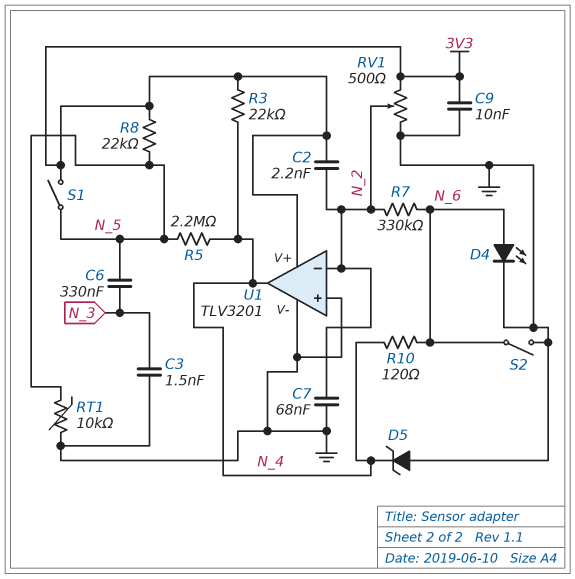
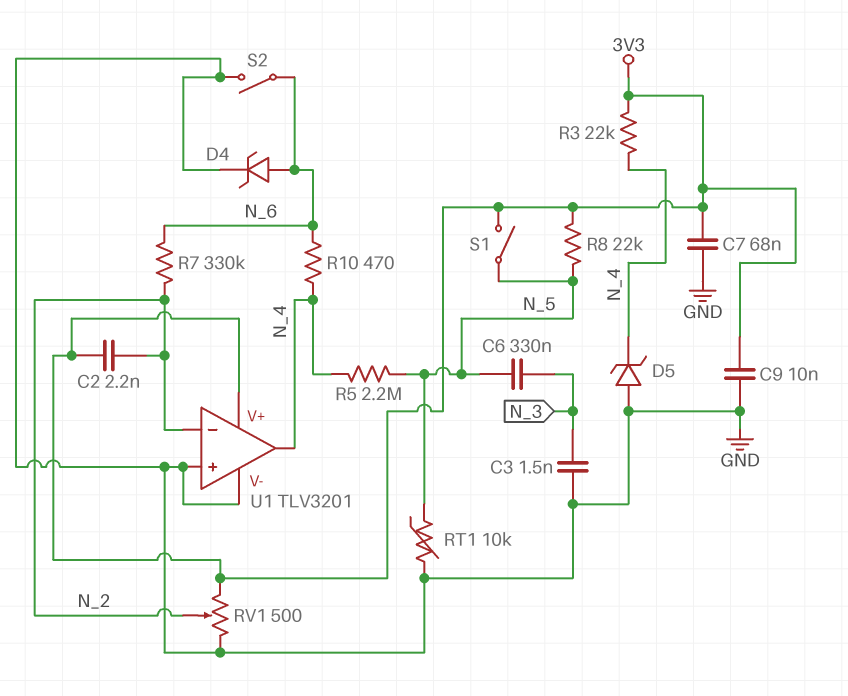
C7: 68nF (GND, N_2) -> 68nF (3V3, GND)
D4: LED (A N_6, K GND) -> zener (A N_6, K GND)
R10: 120 (N_4, N_6) -> 470 (N_4, N_6)

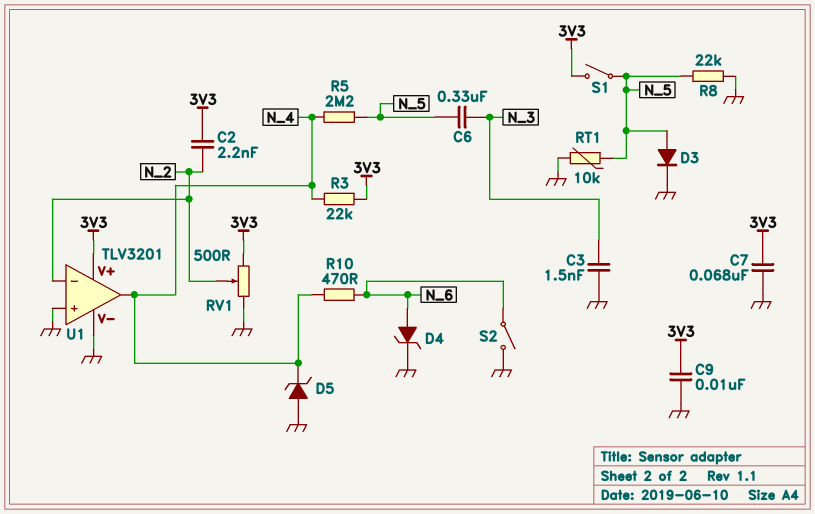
D3: none -> diode (A N_5, K GND)
R7: 330k (N_2, N_6) -> none
R8: 22k (3V3, N_5) -> 22k (GND, N_5)

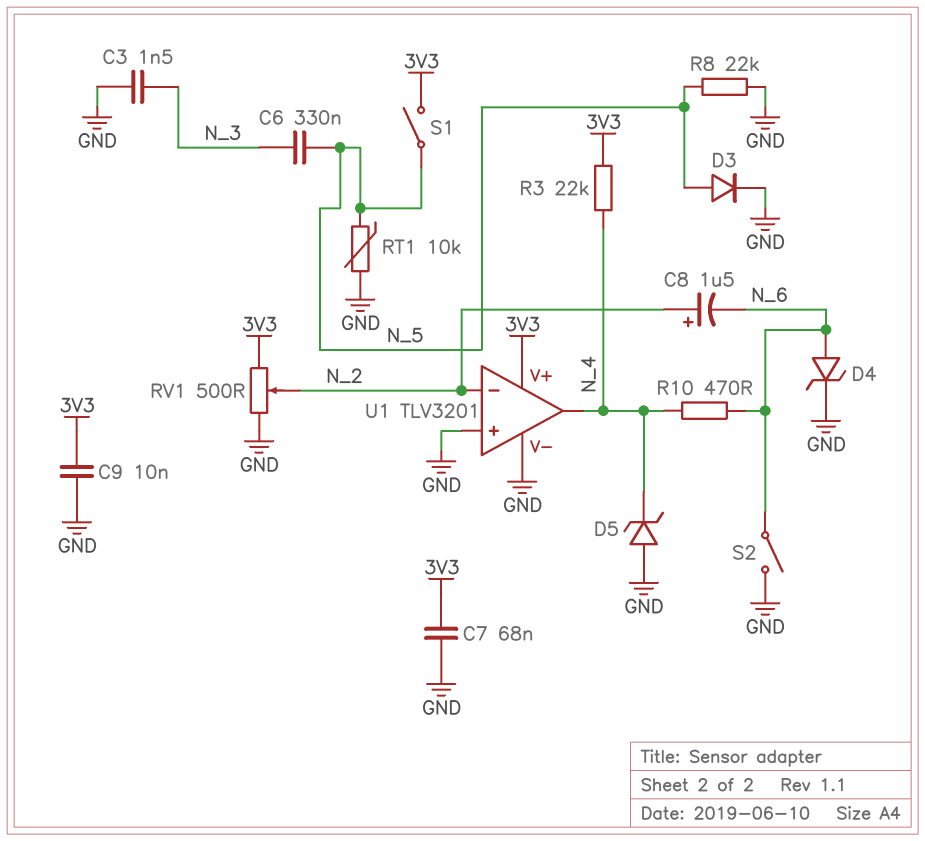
C2: 2.2nF (3V3, N_2) -> none
C8: none -> 1.5uF (plus N_2, minus N_6)
R5: 2.2M (N_4, N_5) -> none

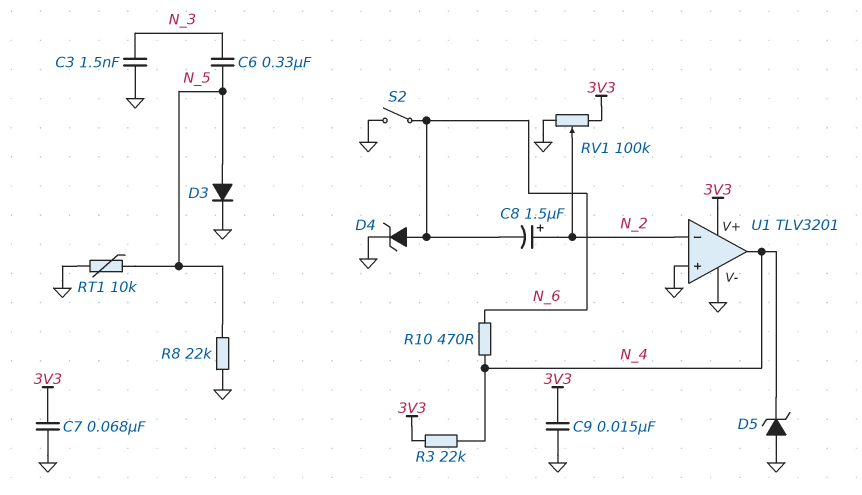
C9: 10nF (3V3, GND) -> 15nF (3V3, GND)
RV1: 500 (3V3, GND, wiper N_2) -> 100k (3V3, GND, wiper N_2)
S1: switch (3V3, N_5) -> none

